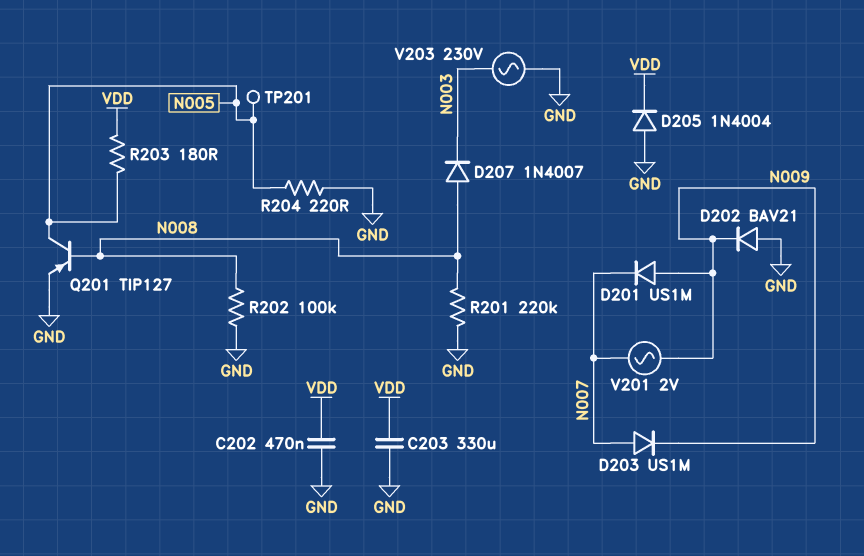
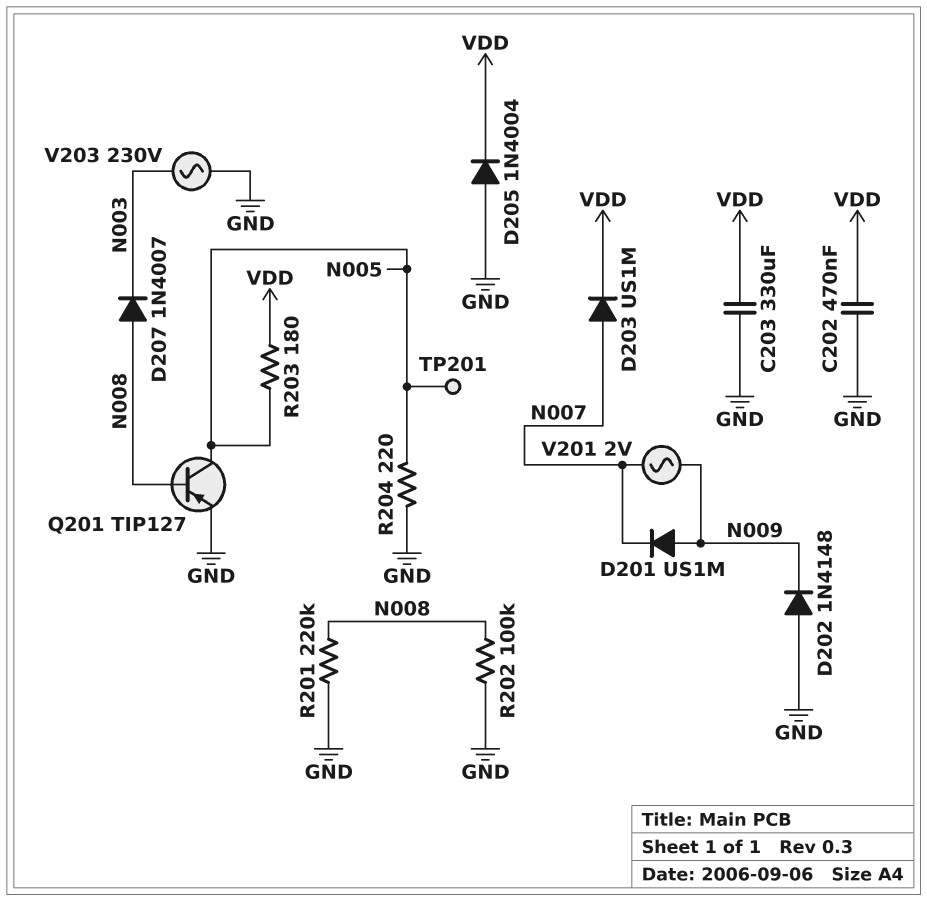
D202: diode BAV21 (A GND, K N009) -> diode 1N4148 (A GND, K N009)
D203: diode US1M (A N007, K N009) -> diode US1M (A N007, K VDD)

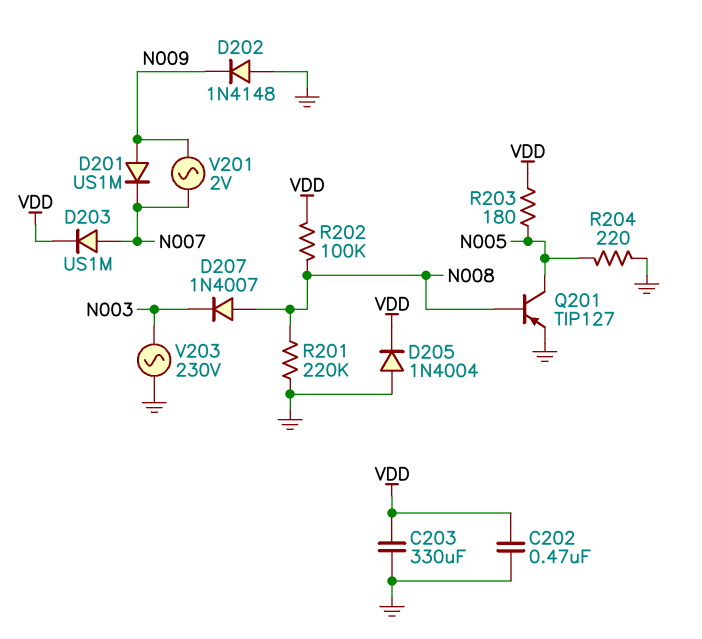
R202: 100k (GND, N008) -> 100k (N008, VDD)
TP201: test point (N005) -> none

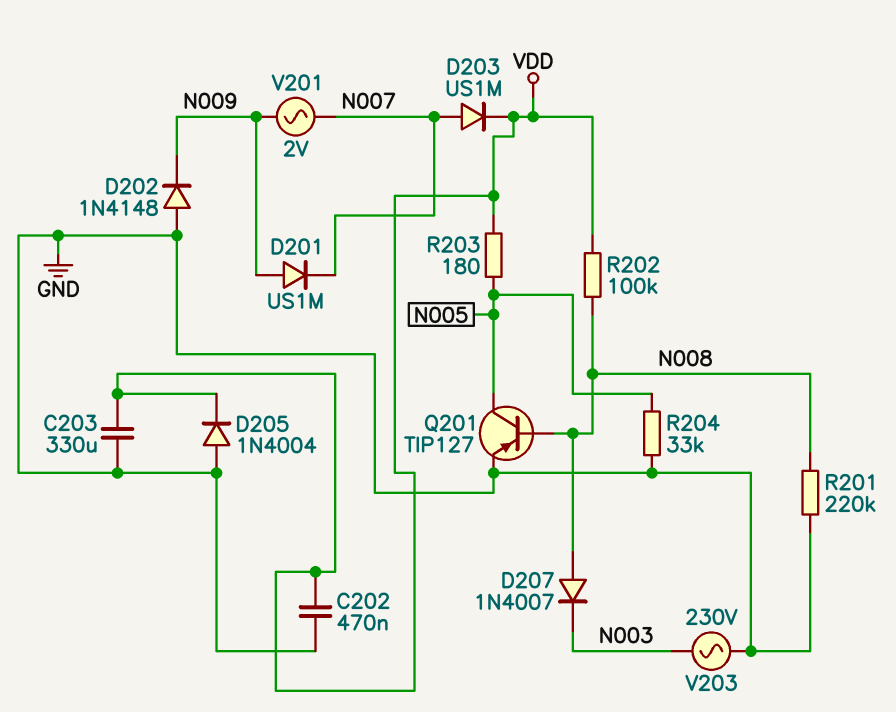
R204: 220 (GND, N005) -> 33k (GND, N005)

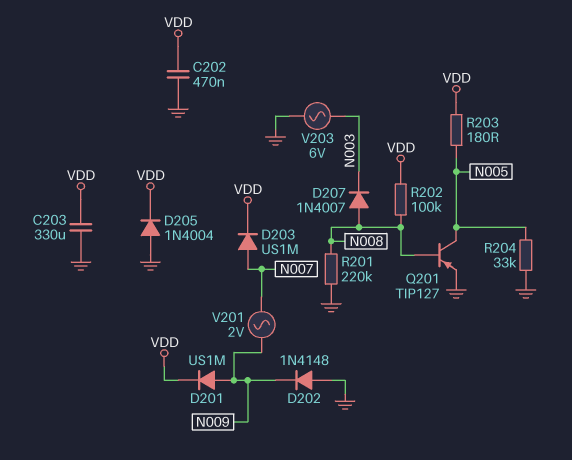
D201: diode US1M (A N009, K N007) -> diode US1M (A N009, K VDD)
V203: AC 230V (GND, N003) -> AC 6V (GND, N003)

